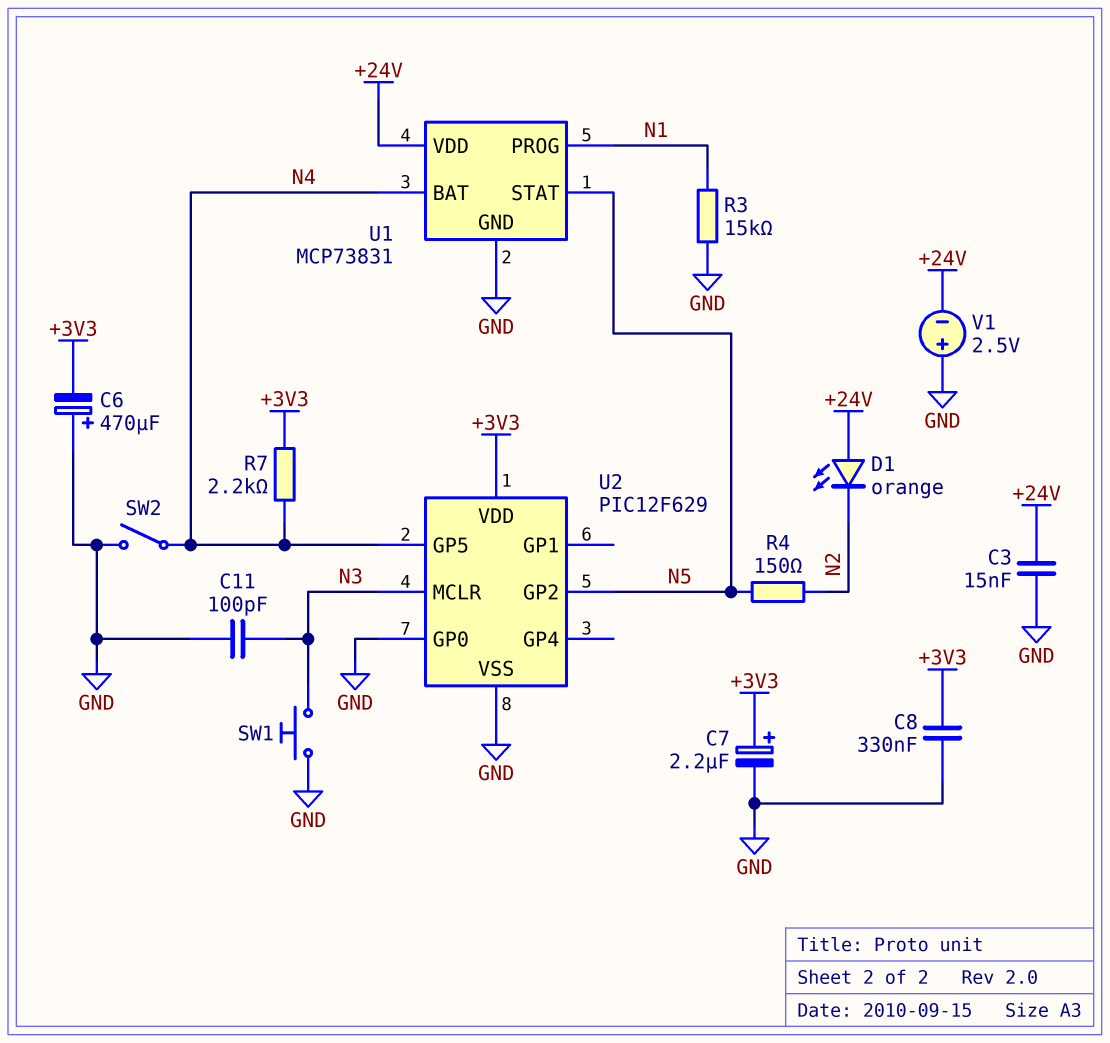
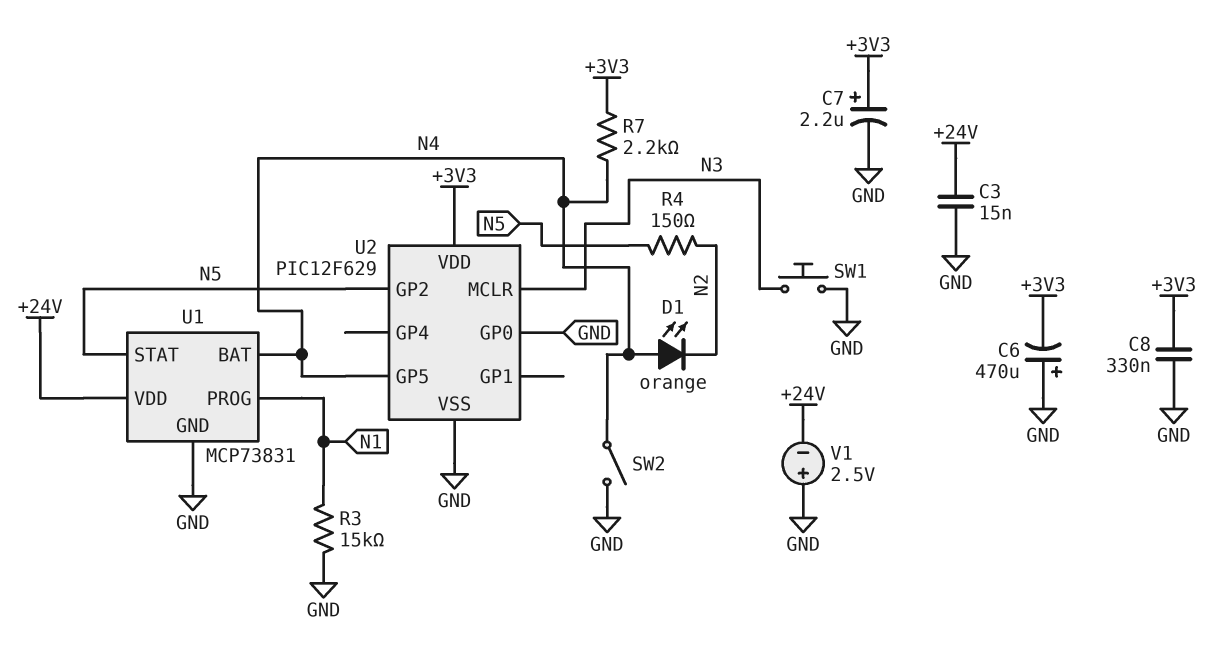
C11: 100pF (GND, N3) -> none
D1: LED orange (A +24V, K N2) -> LED orange (A N4, K N2)

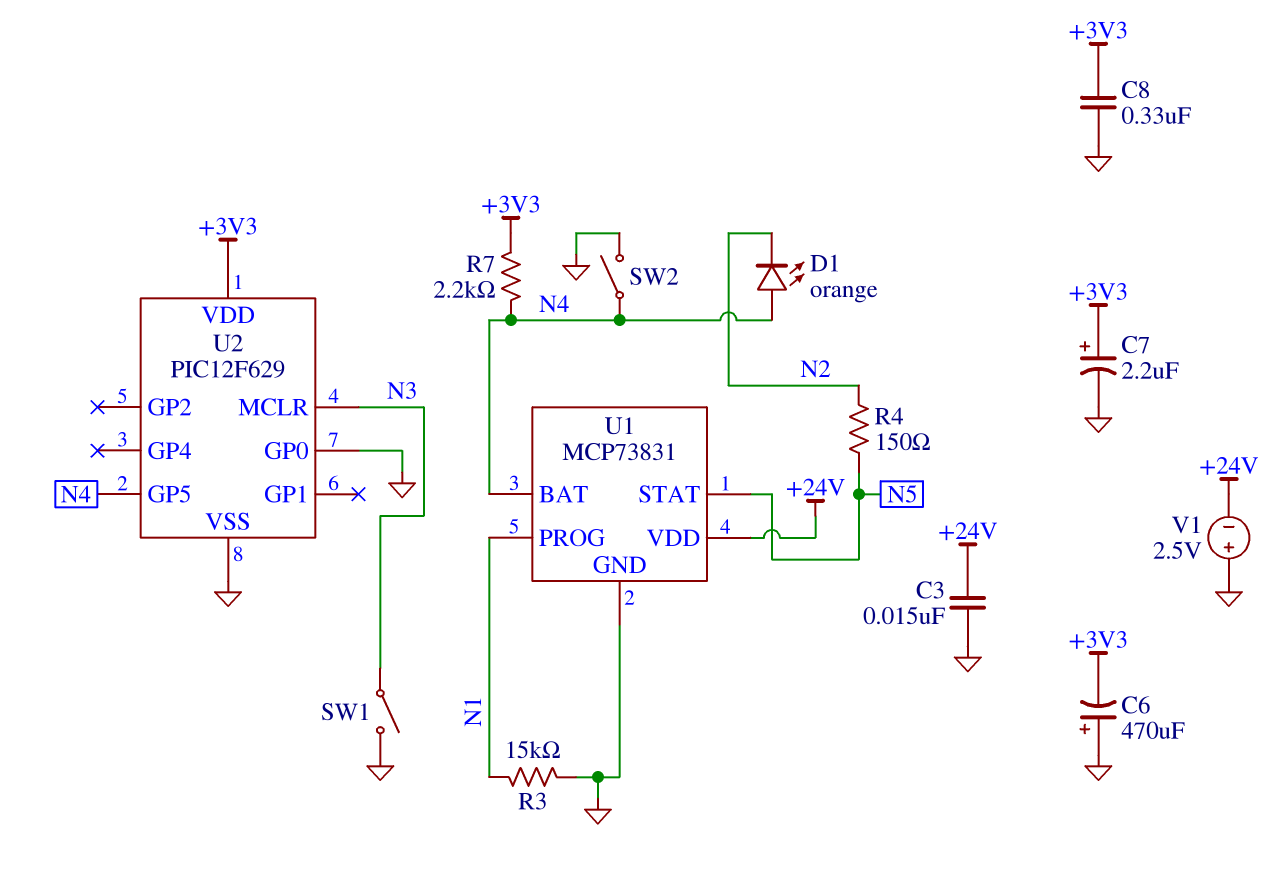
SW1: button (GND, N3) -> switch (GND, N3)
U2 pin GP2: N5 -> none

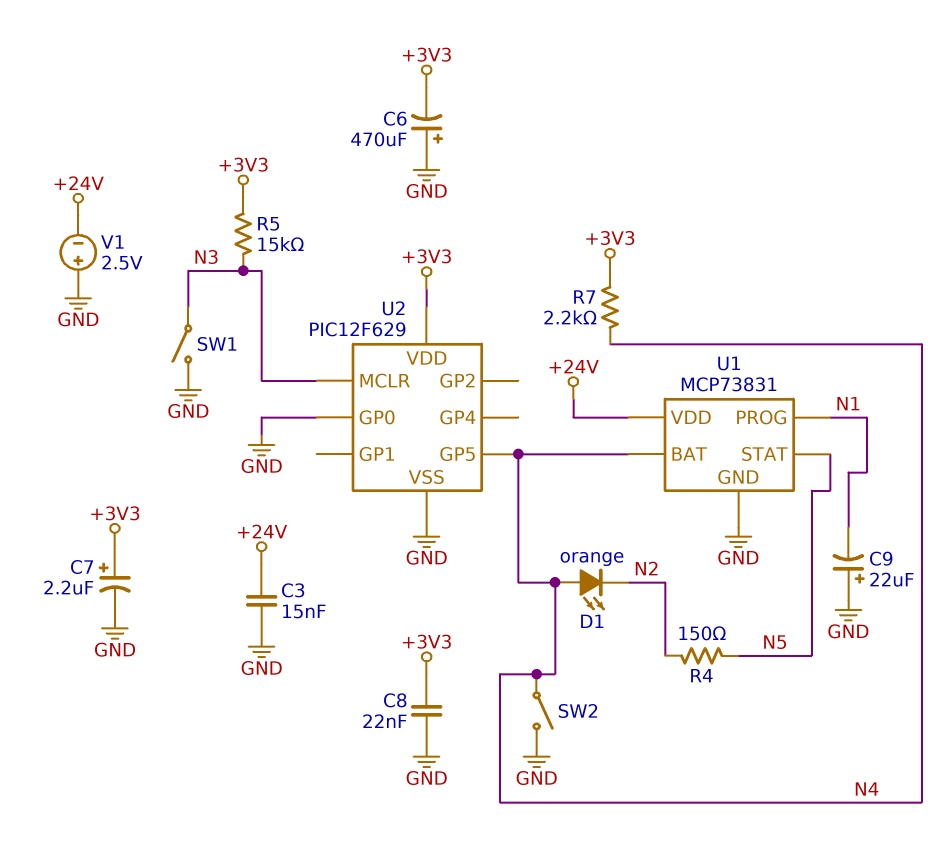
C8: 330nF (+3V3, GND) -> 22nF (+3V3, GND)
C9: none -> 22uF (plus GND, minus N1)
R3: 15k (GND, N1) -> none
R5: none -> 15k (+3V3, N3)

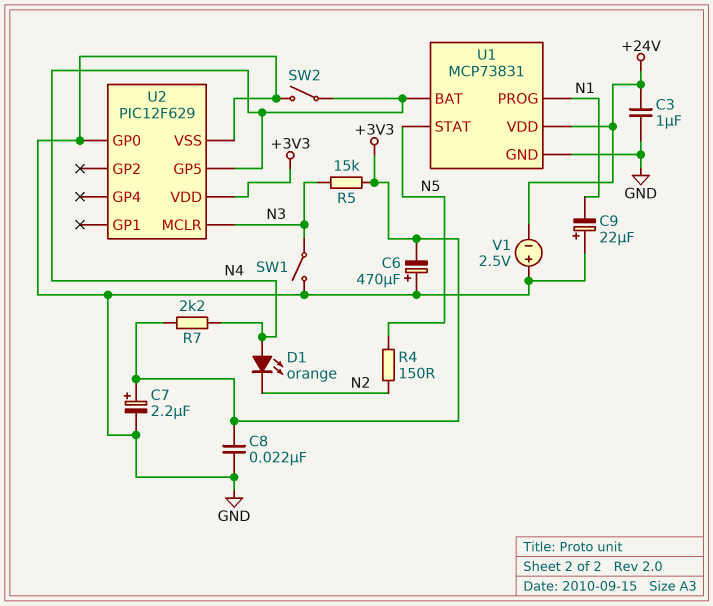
C3: 15nF (+24V, GND) -> 1uF (+24V, GND)

